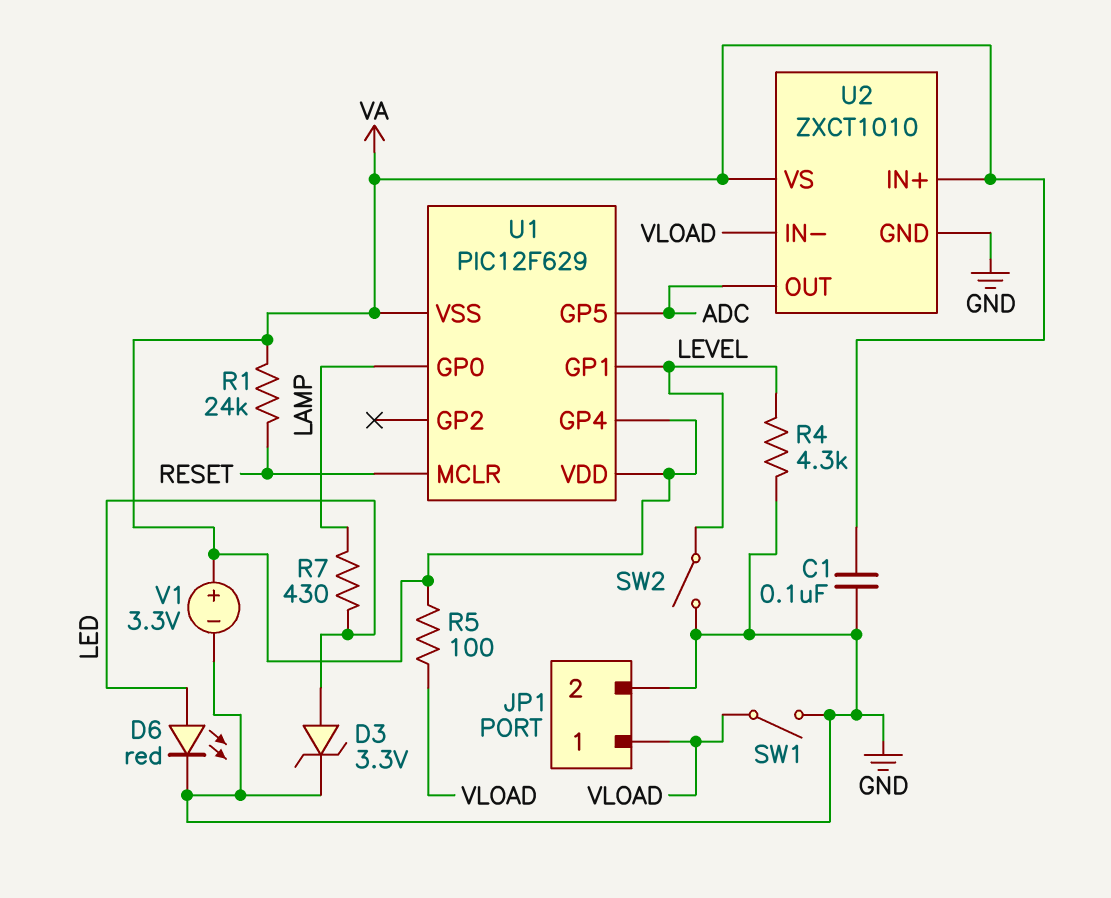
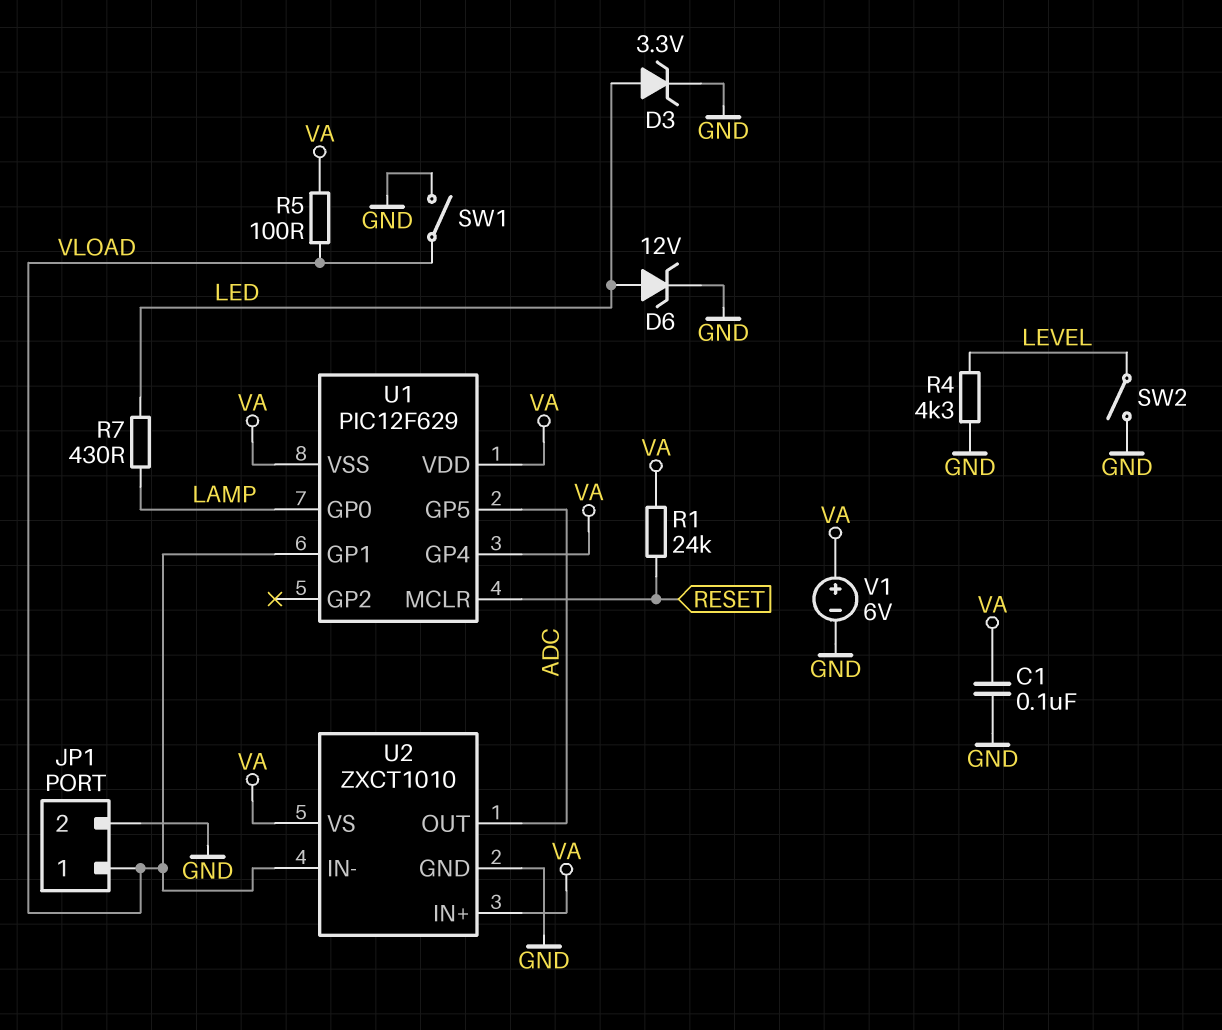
D6: LED red (A LED, K GND) -> zener 12V (A LED, K GND)
U1 pin GP1: LEVEL -> VLOAD
V1: 3.3V (plus VA, minus GND) -> 6V (plus VA, minus GND)

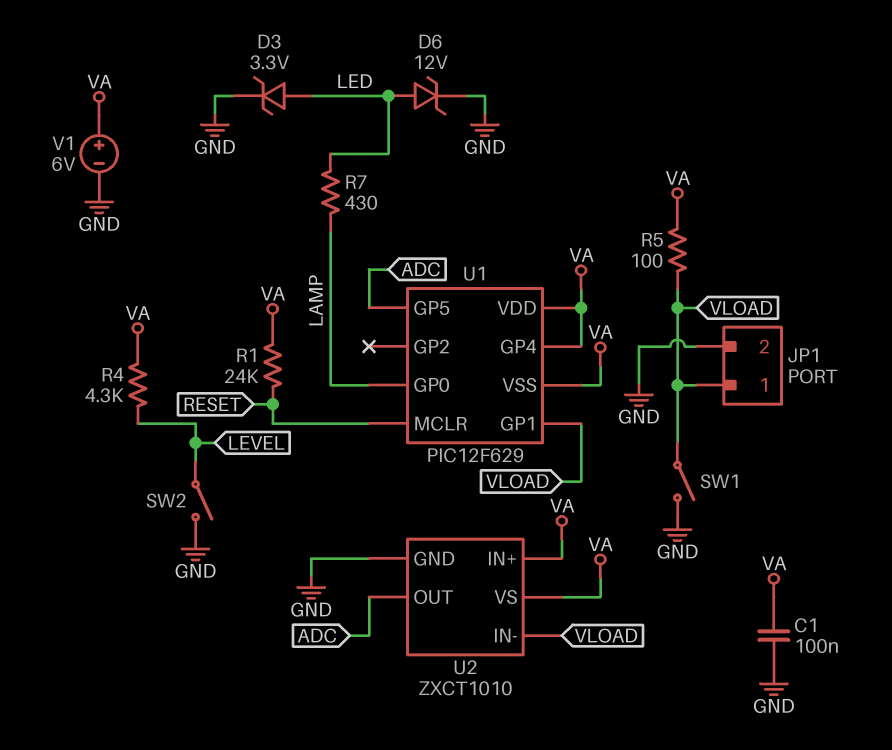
R4: 4.3k (GND, LEVEL) -> 4.3k (LEVEL, VA)

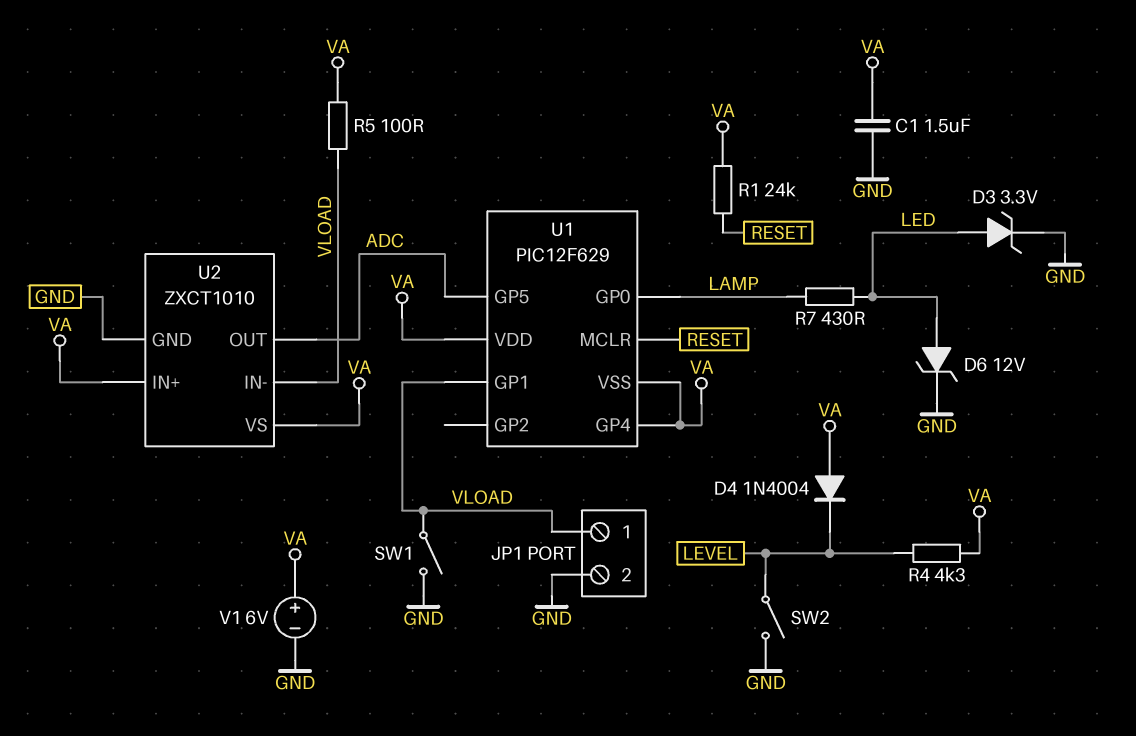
C1: 100nF (GND, VA) -> 1.5uF (GND, VA)
D4: none -> diode 1N4004 (A VA, K LEVEL)

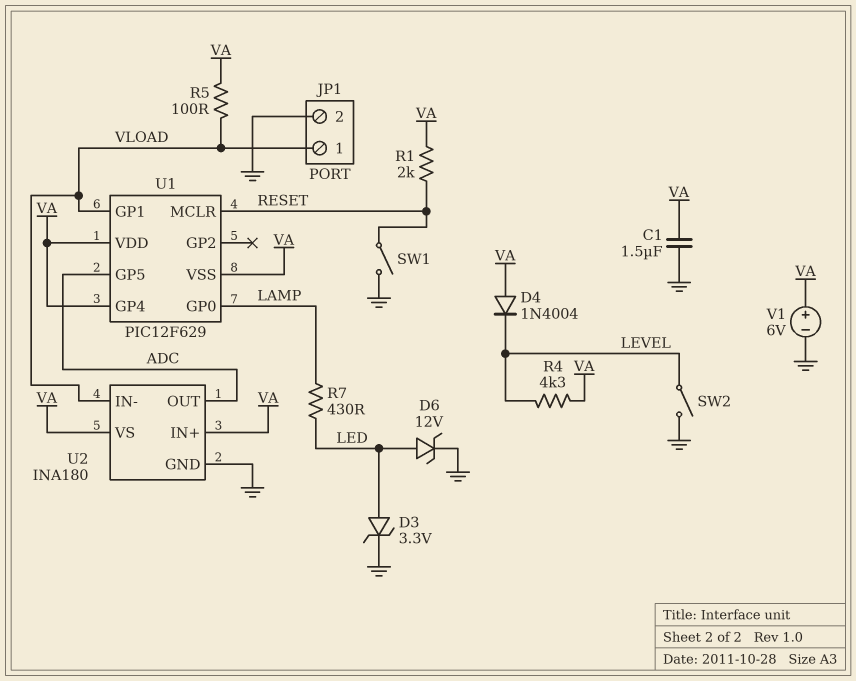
R1: 24k (RESET, VA) -> 2k (RESET, VA)
SW1: switch (GND, VLOAD) -> switch (GND, RESET)
U2: ZXCT1010 -> INA180

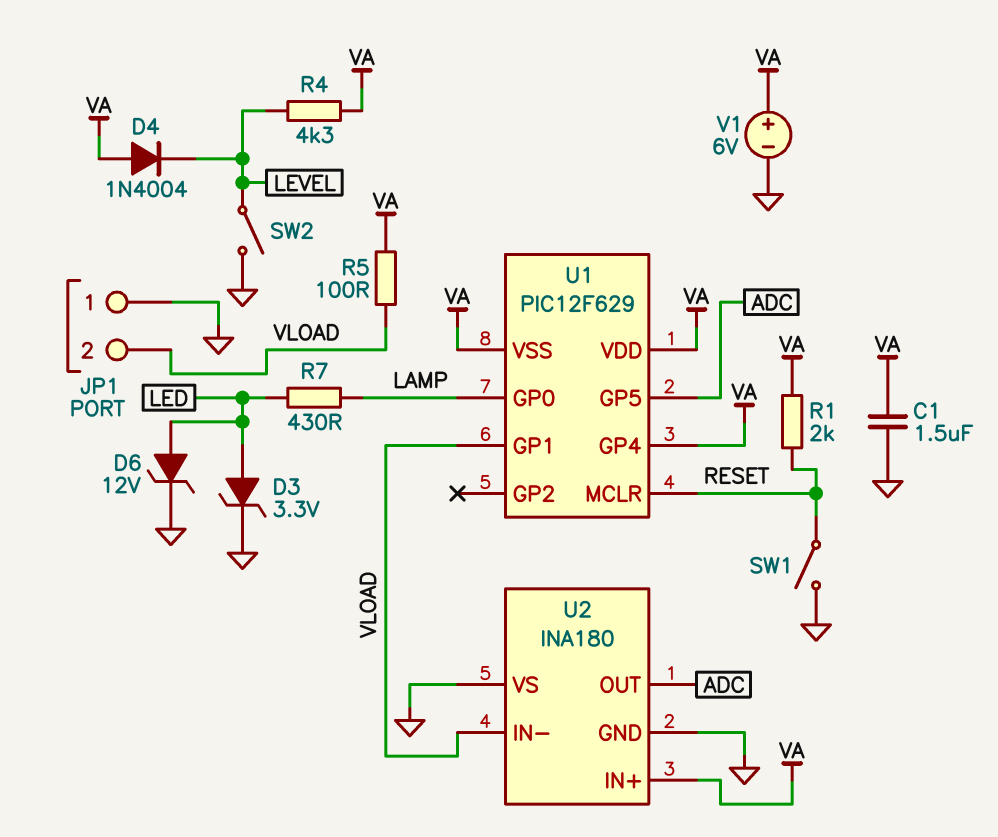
JP1 pin 1: VLOAD -> GND
JP1 pin 2: GND -> VLOAD
U2 pin VS: VA -> GND

